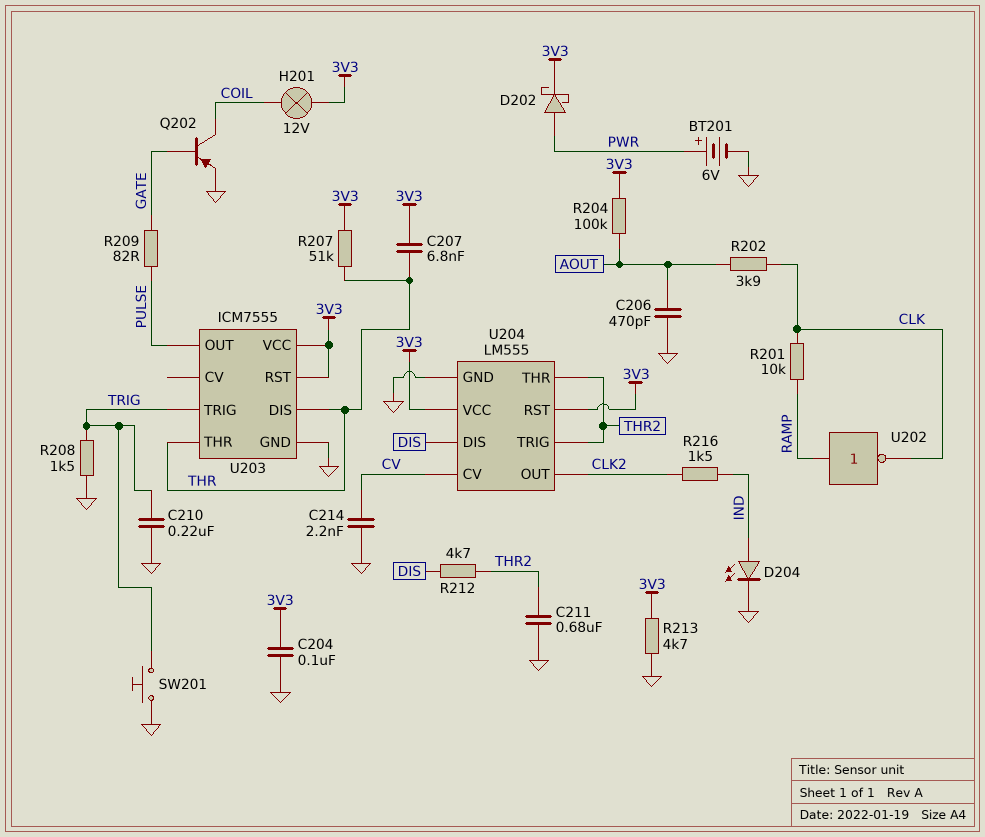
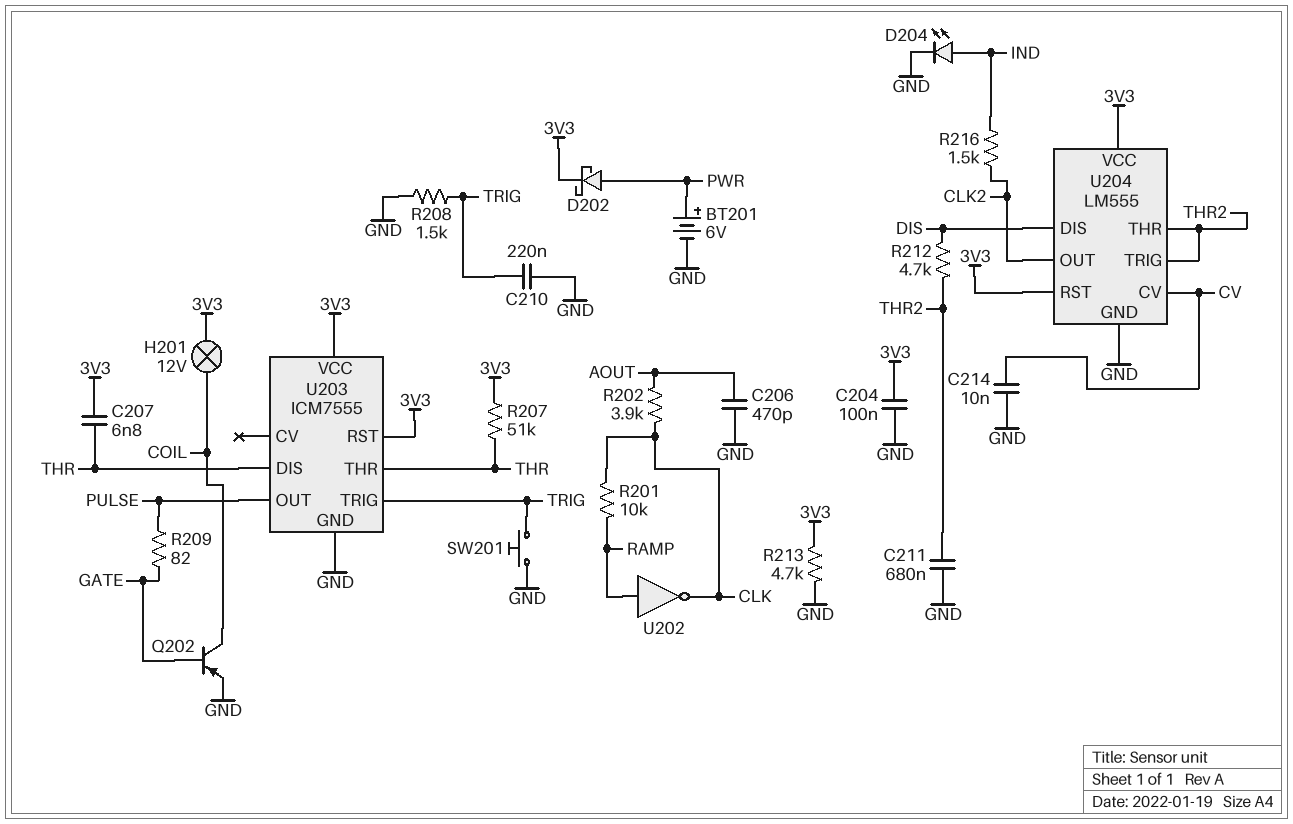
C214: 2.2nF (CV, GND) -> 10nF (CV, GND)
R204: 100k (3V3, AOUT) -> none

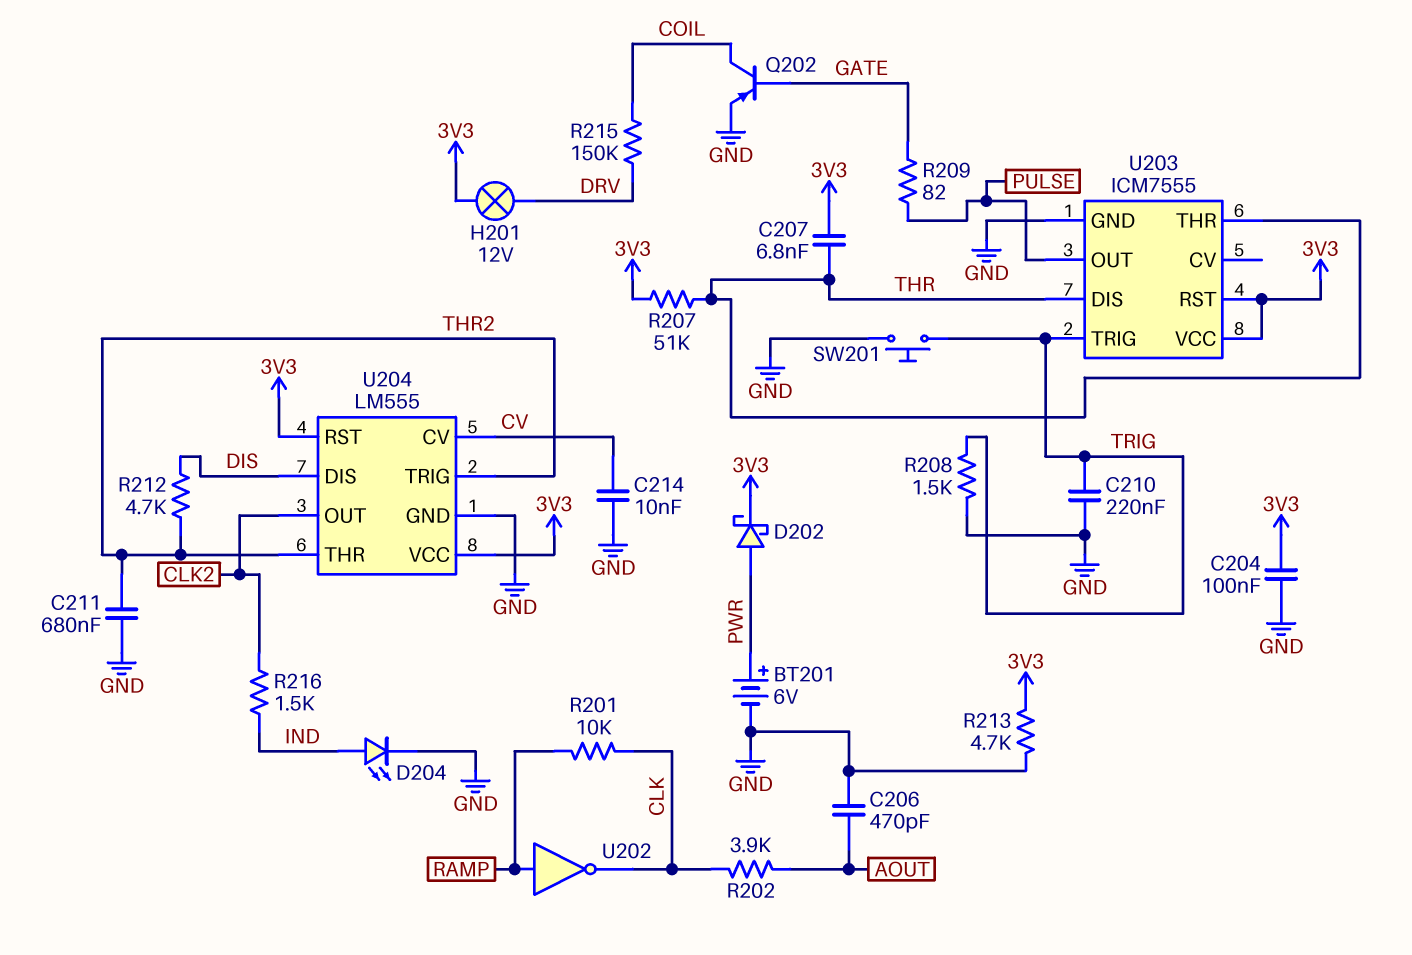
H201: lamp 12V (3V3, COIL) -> lamp 12V (3V3, DRV)
R215: none -> 150k (COIL, DRV)

